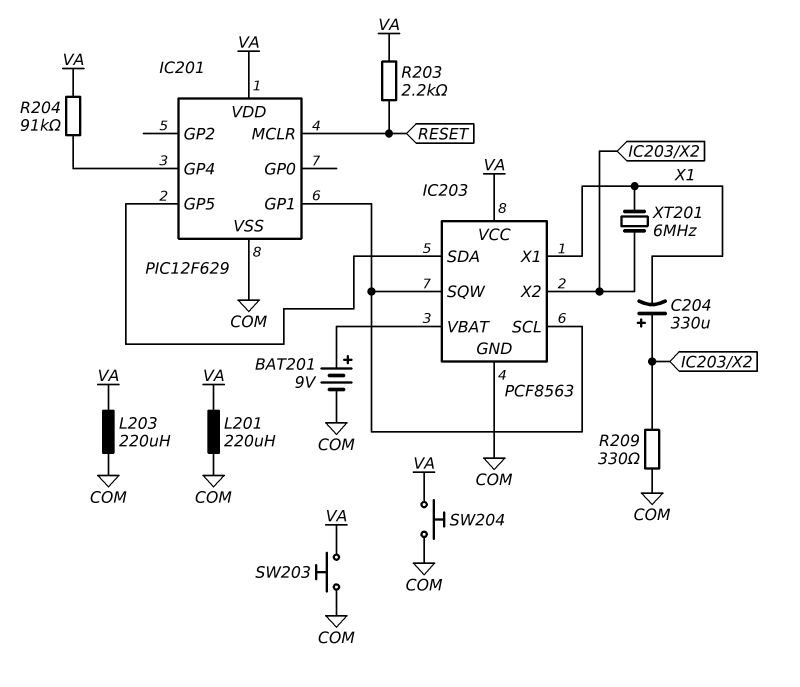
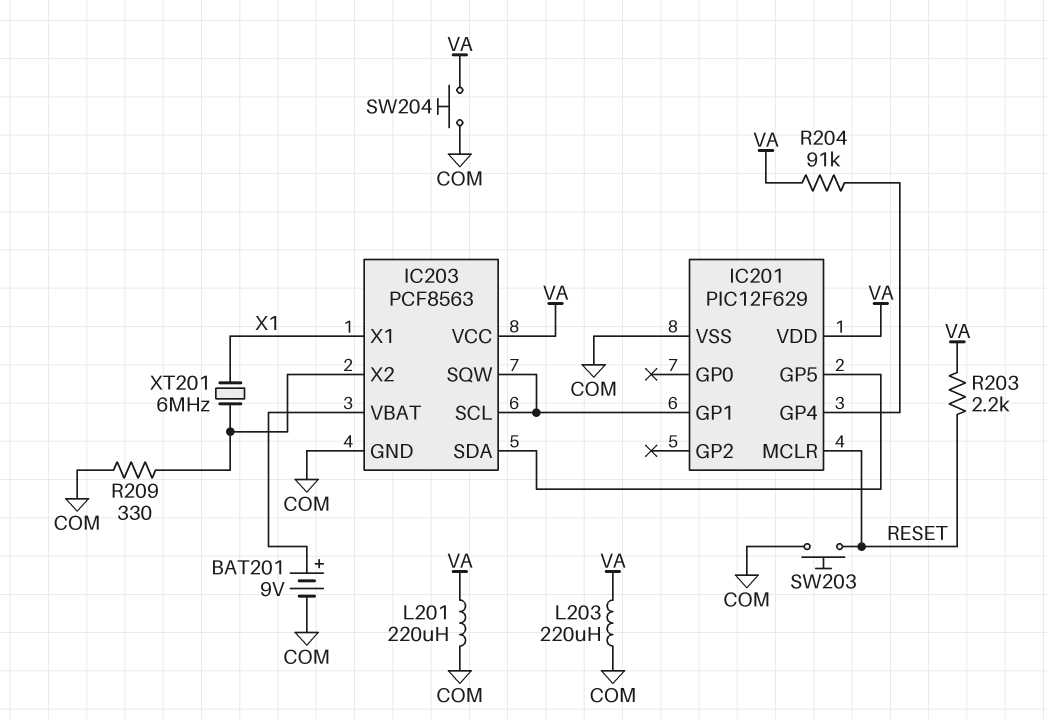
C204: 330uF (plus IC203/X2, minus X1) -> none
SW203: button (COM, VA) -> button (COM, RESET)

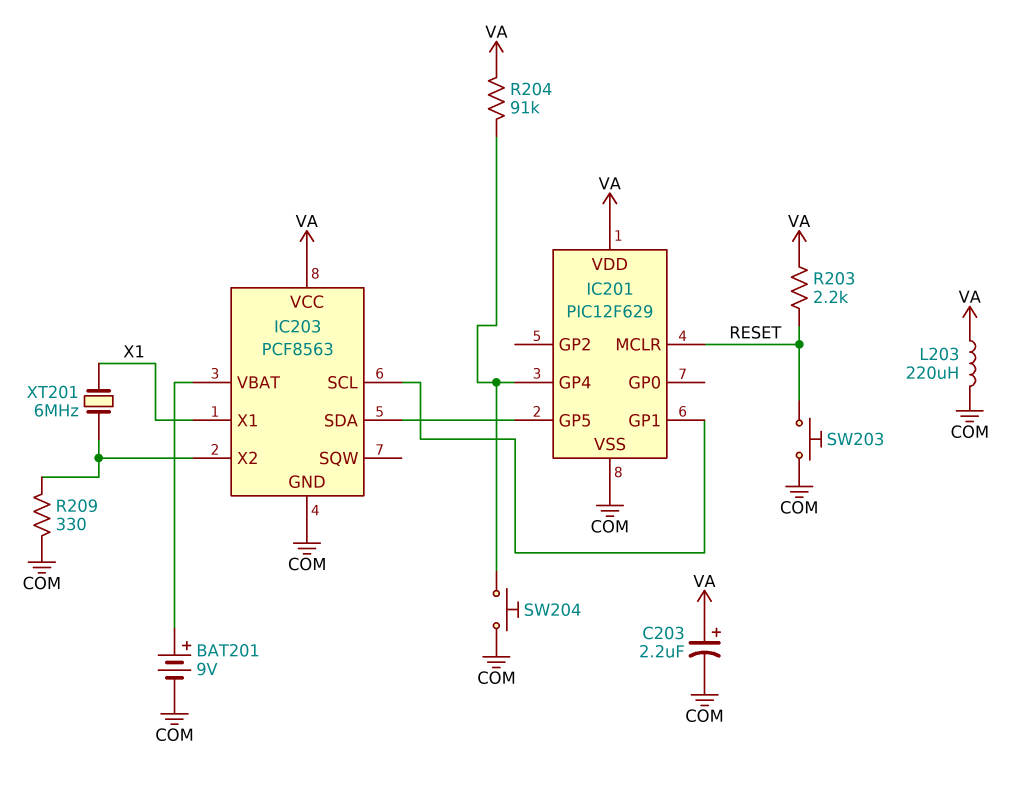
C203: none -> 2.2uF (plus VA, minus COM)
IC203 pin SQW: IC201/GP1 -> none
L201: 220uH (COM, VA) -> none
SW204: button (COM, VA) -> button (COM, IC201/GP4)

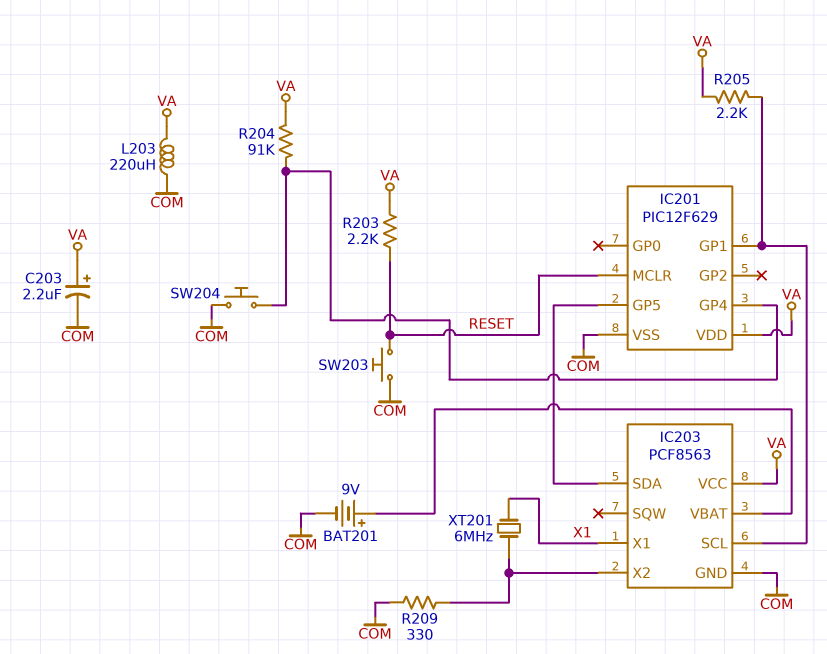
R205: none -> 2.2k (IC201/GP1, VA)

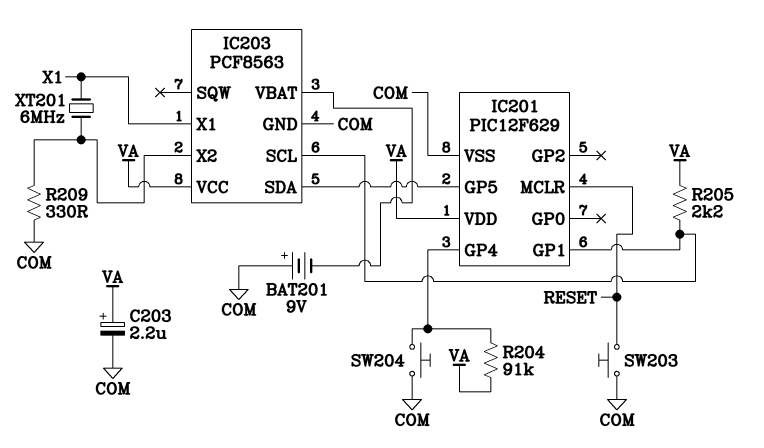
BAT201: 9V (plus IC203/VBAT, minus COM) -> 9V (plus COM, minus IC203/VBAT)
L203: 220uH (COM, VA) -> none
R203: 2.2k (RESET, VA) -> none

